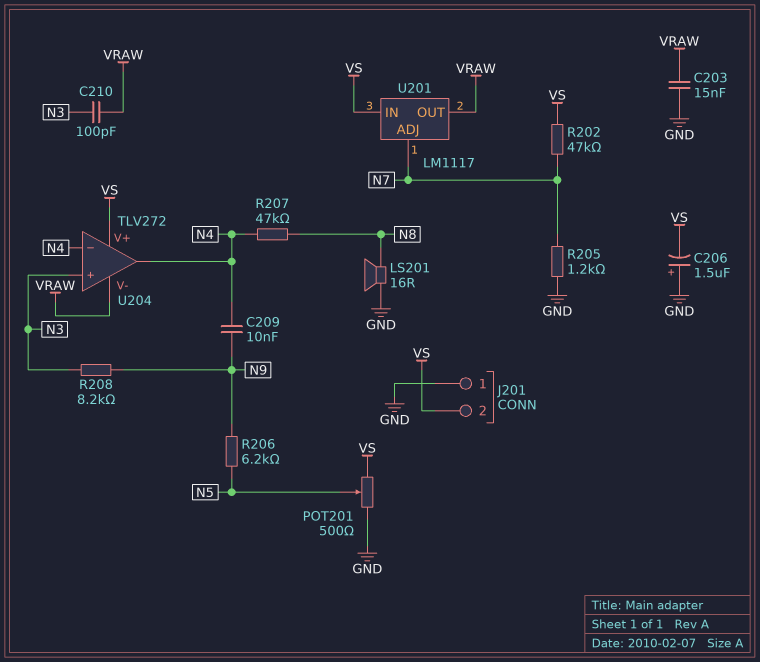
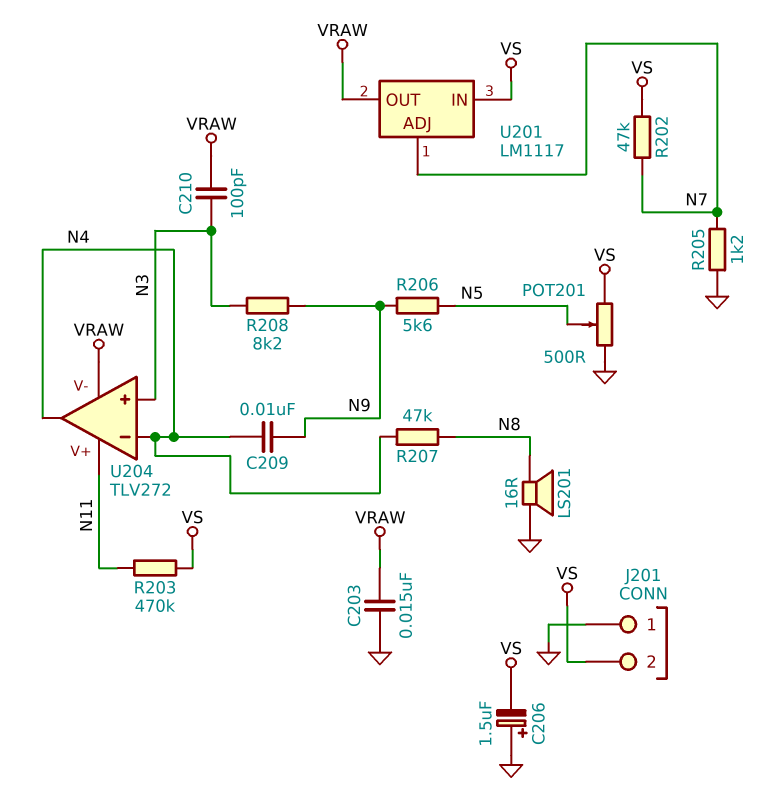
R203: none -> 470k (N11, VS)
R206: 6.2k (N5, N9) -> 5.6k (N5, N9)
U204 pin V+: VS -> N11

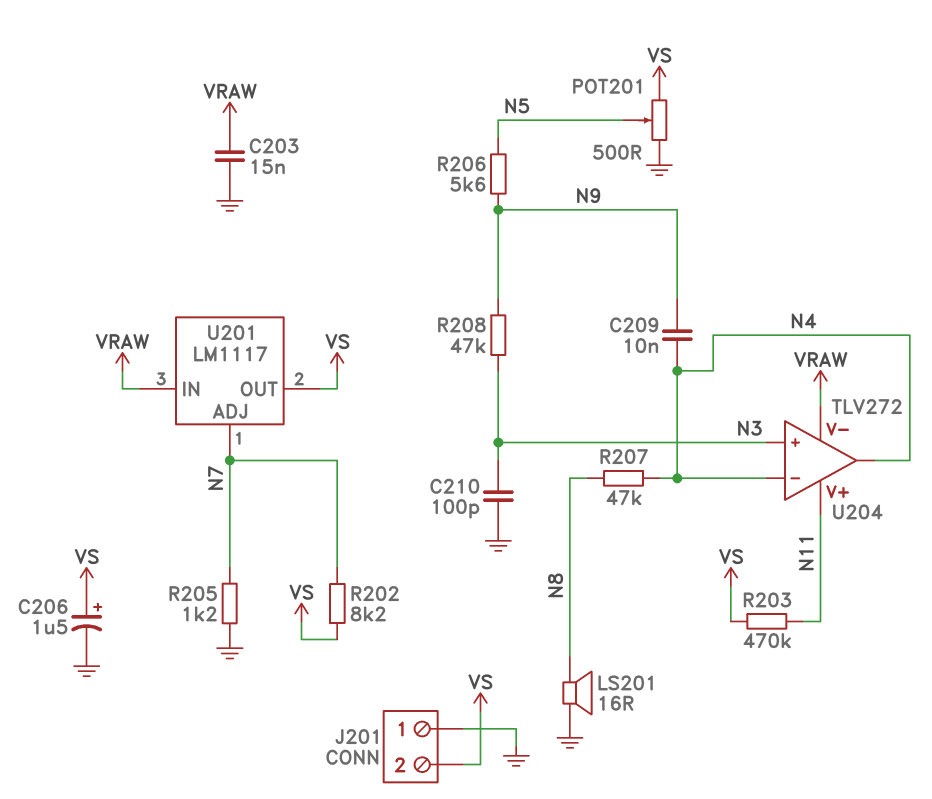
C206: 1.5uF (plus GND, minus VS) -> 1.5uF (plus VS, minus GND)
C210: 100pF (N3, VRAW) -> 100pF (GND, N3)
R202: 47k (N7, VS) -> 8.2k (N7, VS)
R208: 8.2k (N3, N9) -> 47k (N3, N9)
U201 pin IN: VS -> VRAW
U201 pin OUT: VRAW -> VS

